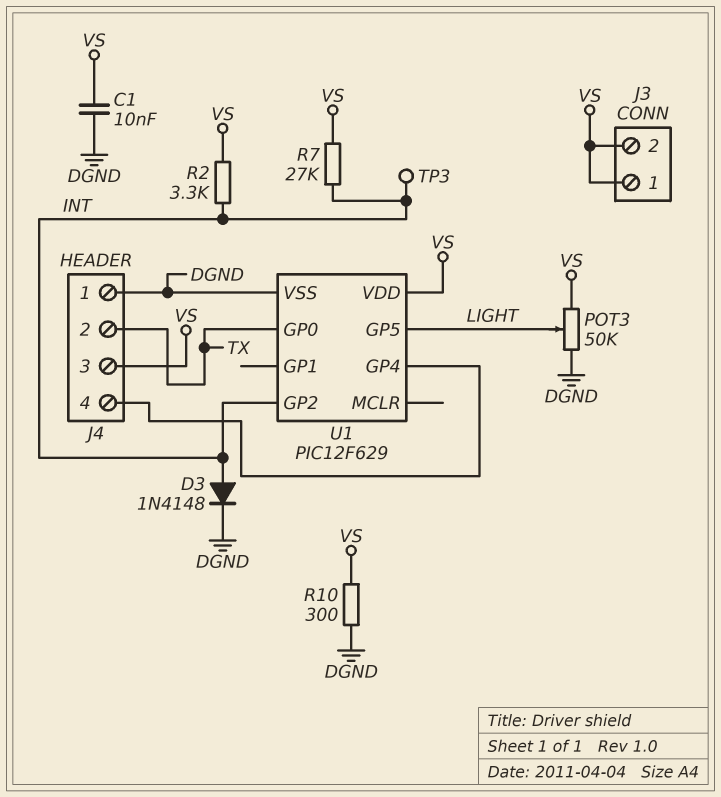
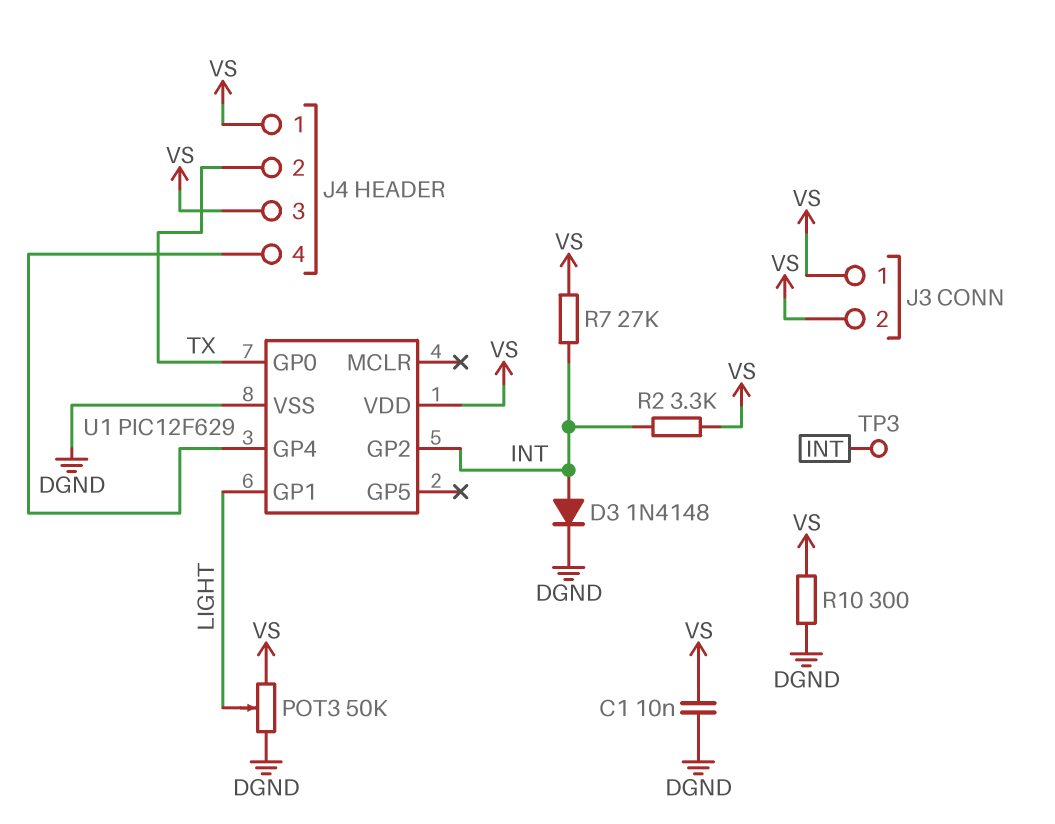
J4 pin 1: DGND -> VS
U1 pin GP1: none -> LIGHT
U1 pin GP5: LIGHT -> none

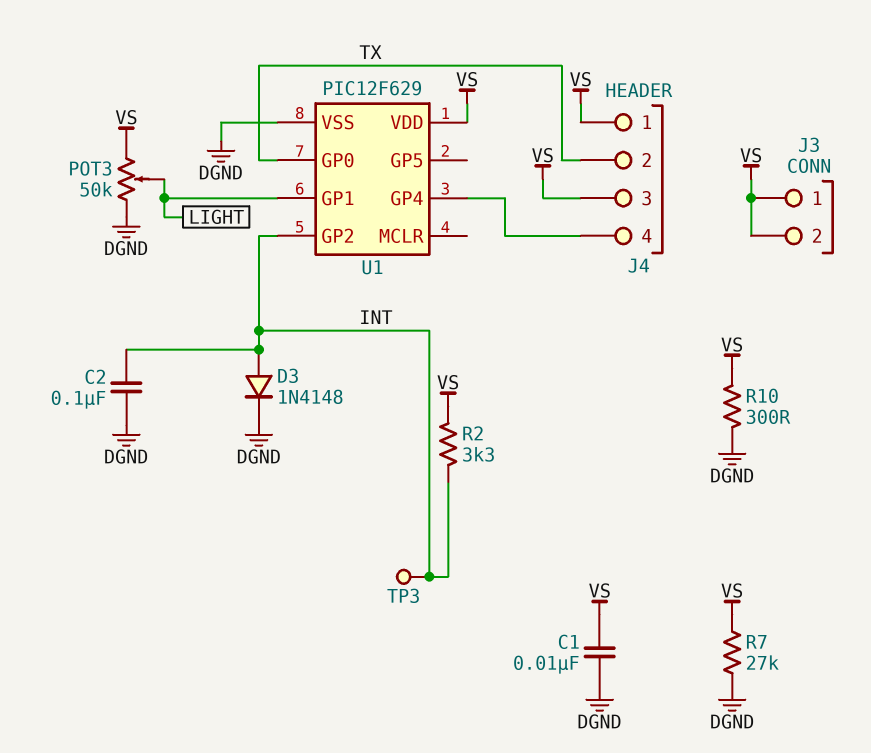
C2: none -> 100nF (DGND, INT)
R7: 27k (INT, VS) -> 27k (DGND, VS)

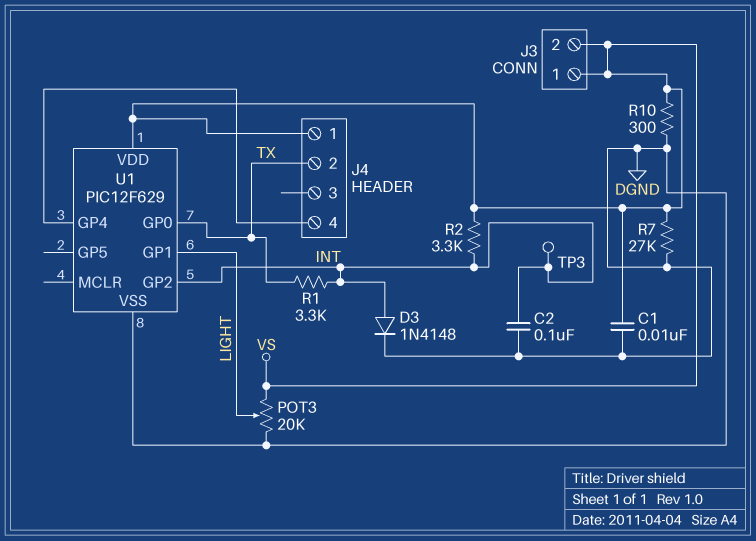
J4 pin 3: VS -> none
POT3: 50k (DGND, VS, wiper LIGHT) -> 20k (DGND, VS, wiper LIGHT)
R1: none -> 3.3k (INT, TX)

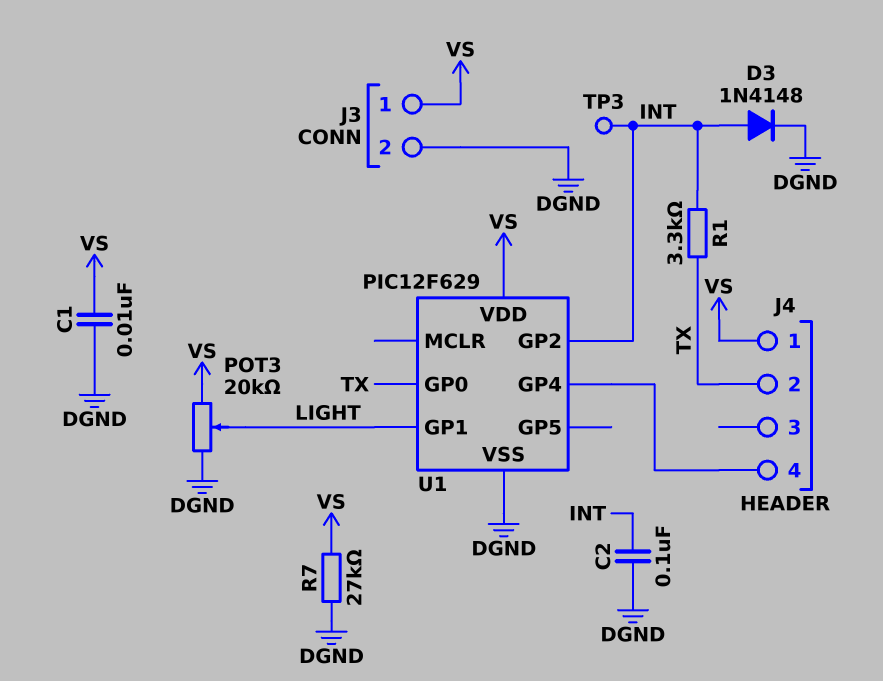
J3 pin 2: VS -> DGND
R2: 3.3k (INT, VS) -> none
R10: 300 (DGND, VS) -> none

